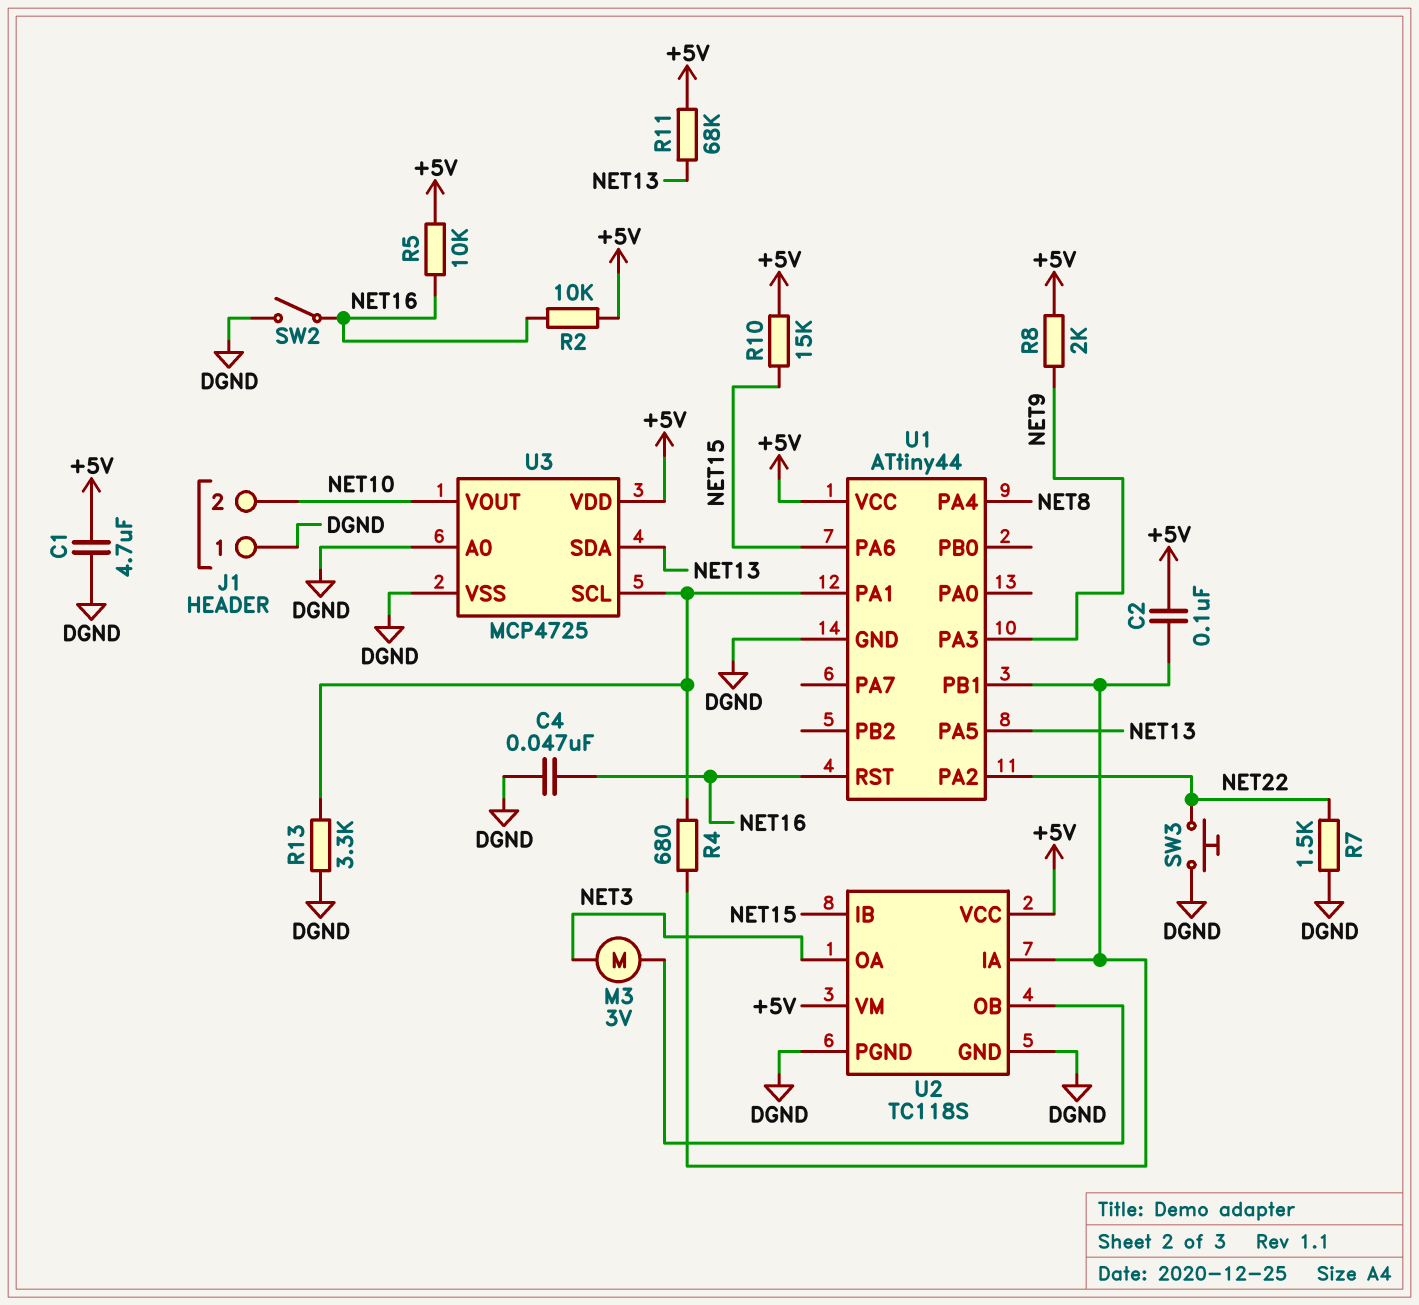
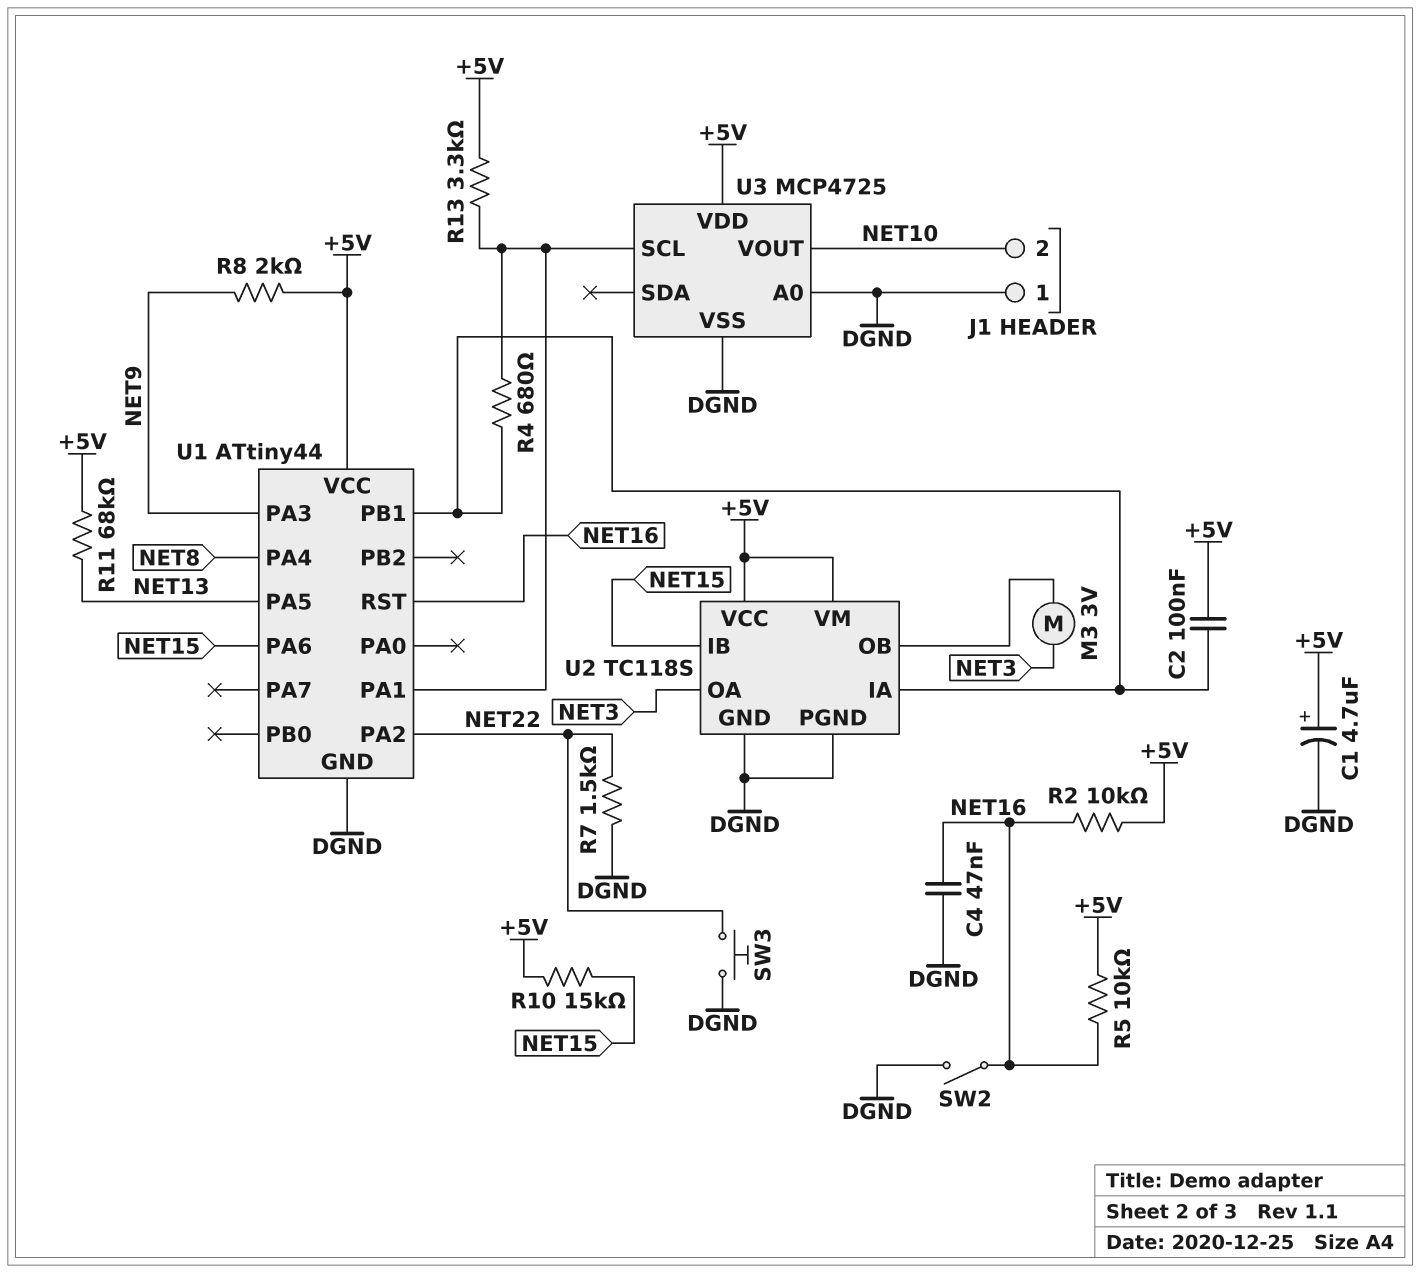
C1: 4.7uF (+5V, DGND) -> 4.7uF (plus +5V, minus DGND)
R13: 3.3k (DGND, U1/PA1) -> 3.3k (+5V, U1/PA1)
U3 pin SDA: NET13 -> none

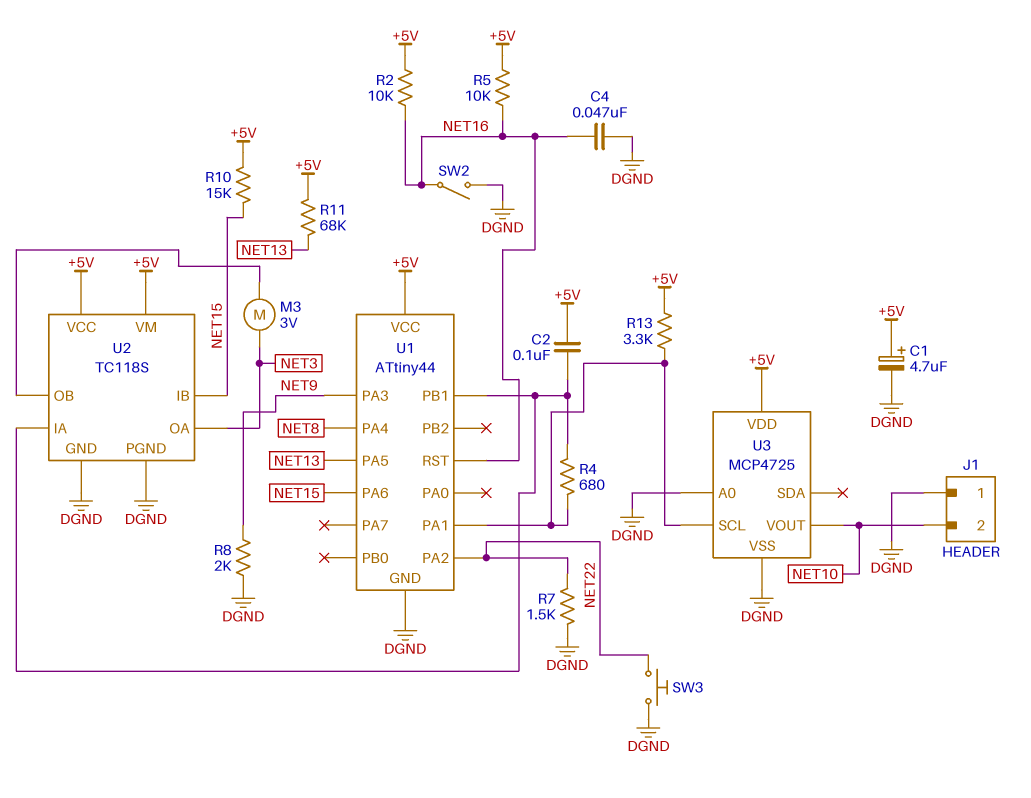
R8: 2k (+5V, NET9) -> 2k (DGND, NET9)

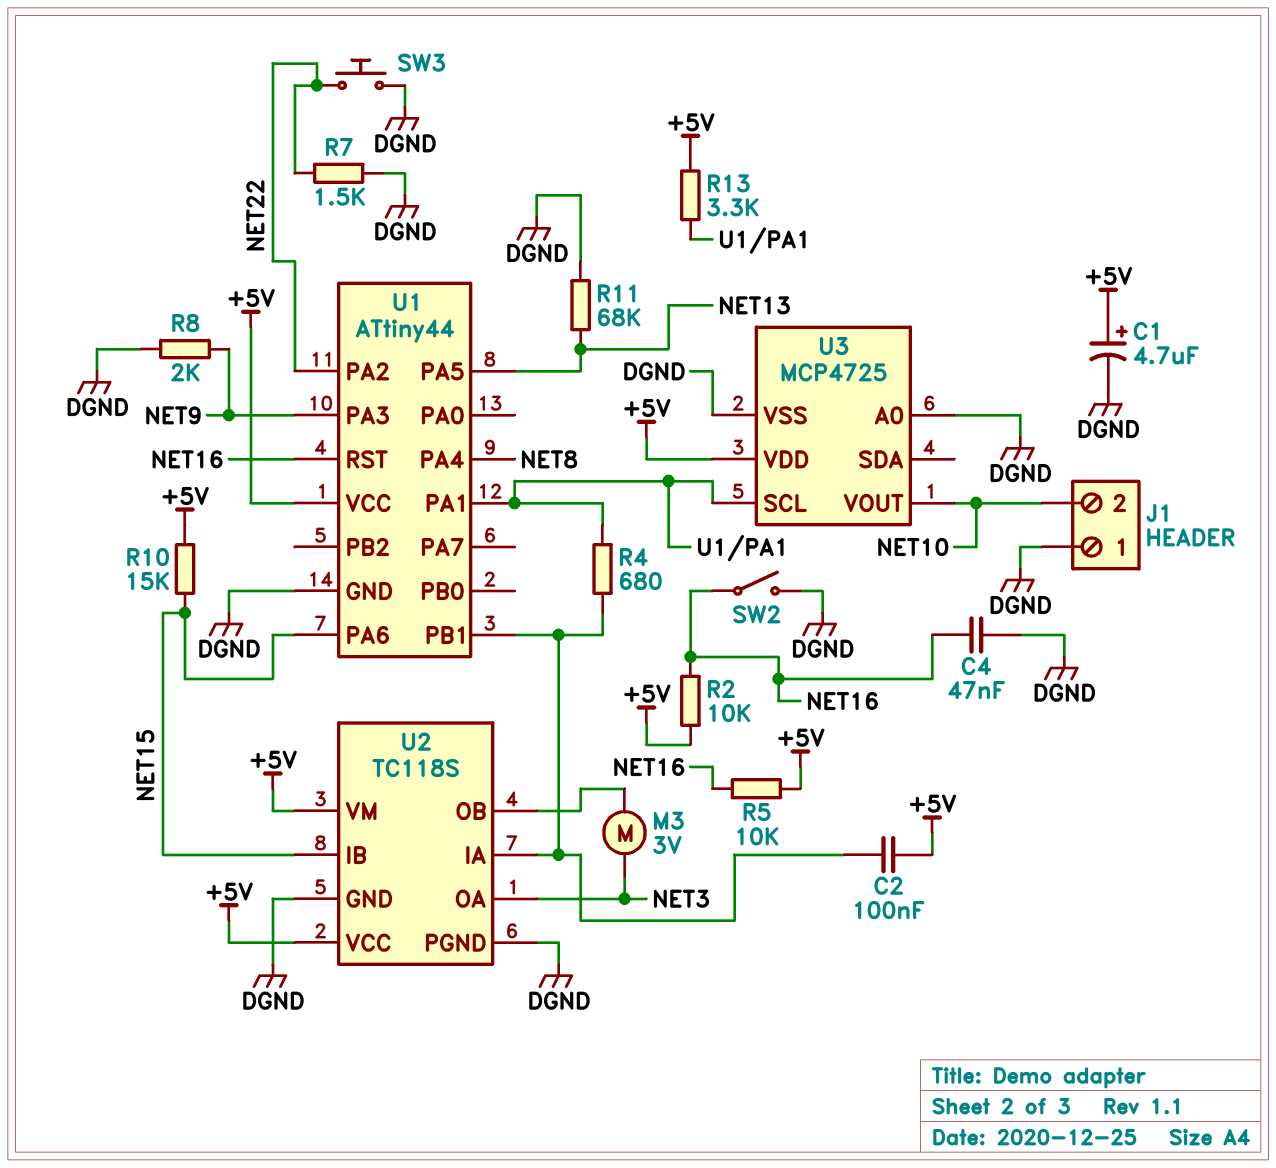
R11: 68k (+5V, NET13) -> 68k (DGND, NET13)

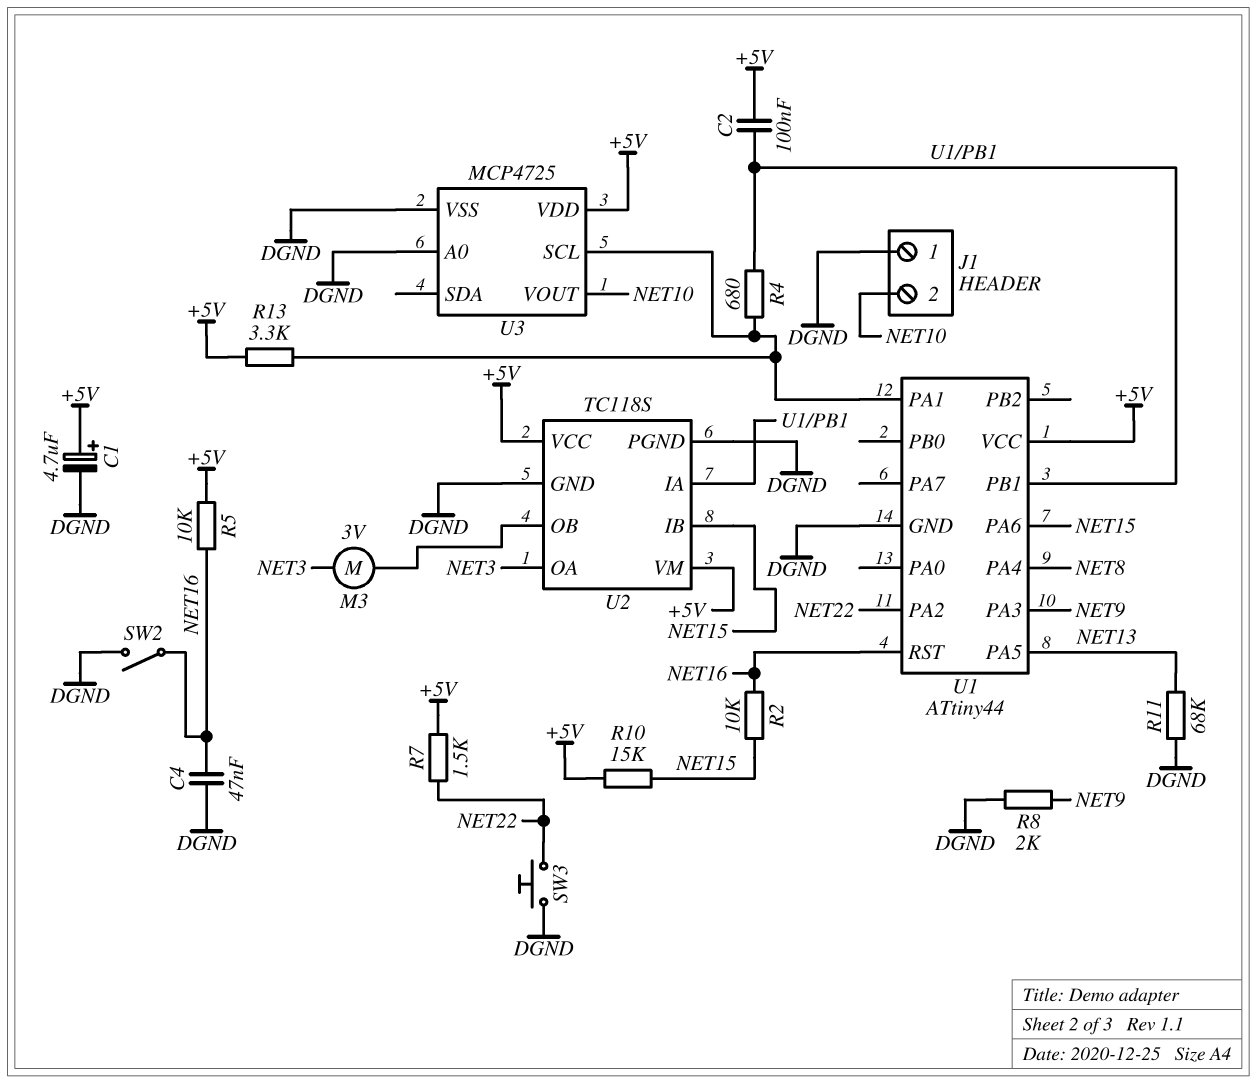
R2: 10k (+5V, NET16) -> 10k (NET15, NET16)
R7: 1.5k (DGND, NET22) -> 1.5k (+5V, NET22)

